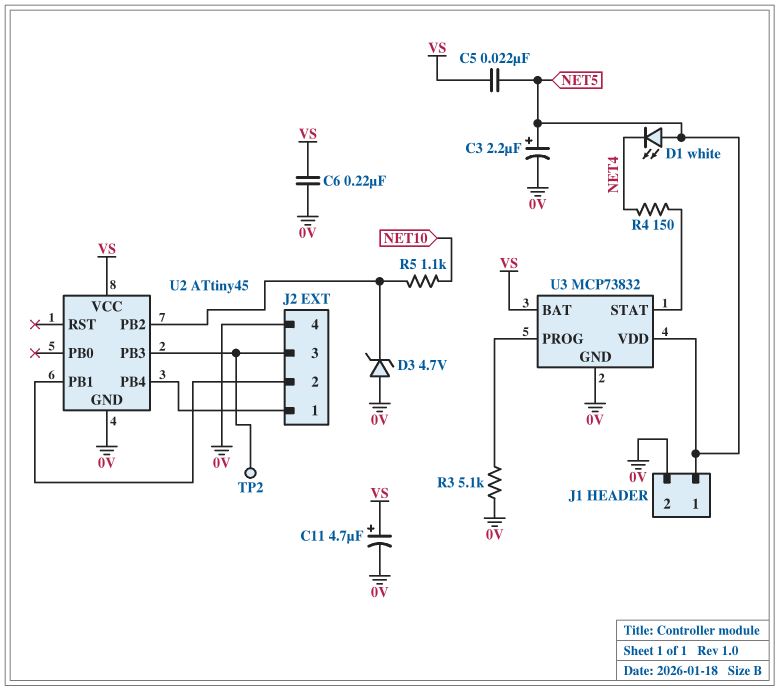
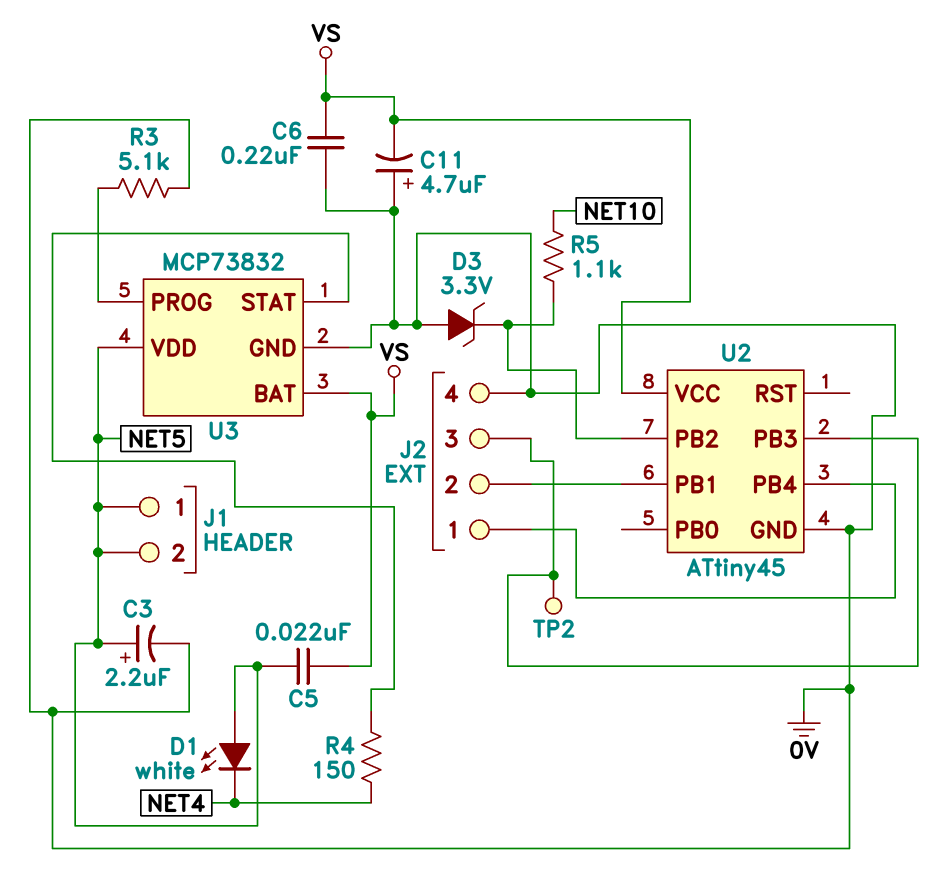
C11: 4.7uF (plus VS, minus 0V) -> 4.7uF (plus 0V, minus VS)
D3: zener 4.7V (A 0V, K U2/PB2) -> zener 3.3V (A 0V, K U2/PB2)
J1 pin 2: 0V -> NET5

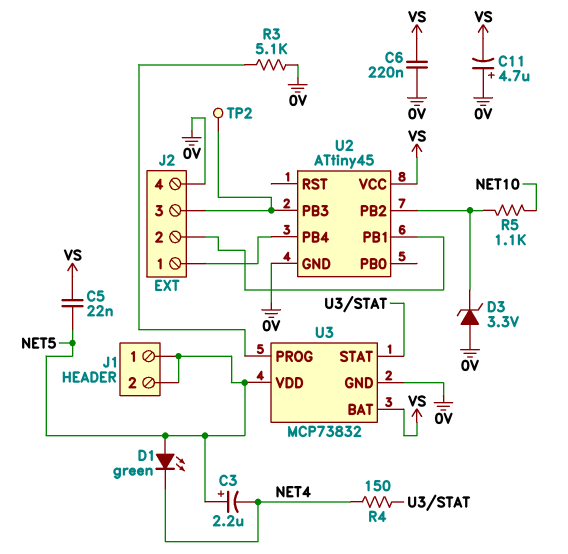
C3: 2.2uF (plus NET5, minus 0V) -> 2.2uF (plus NET5, minus NET4)
D1: LED white (A NET5, K NET4) -> LED green (A NET5, K NET4)

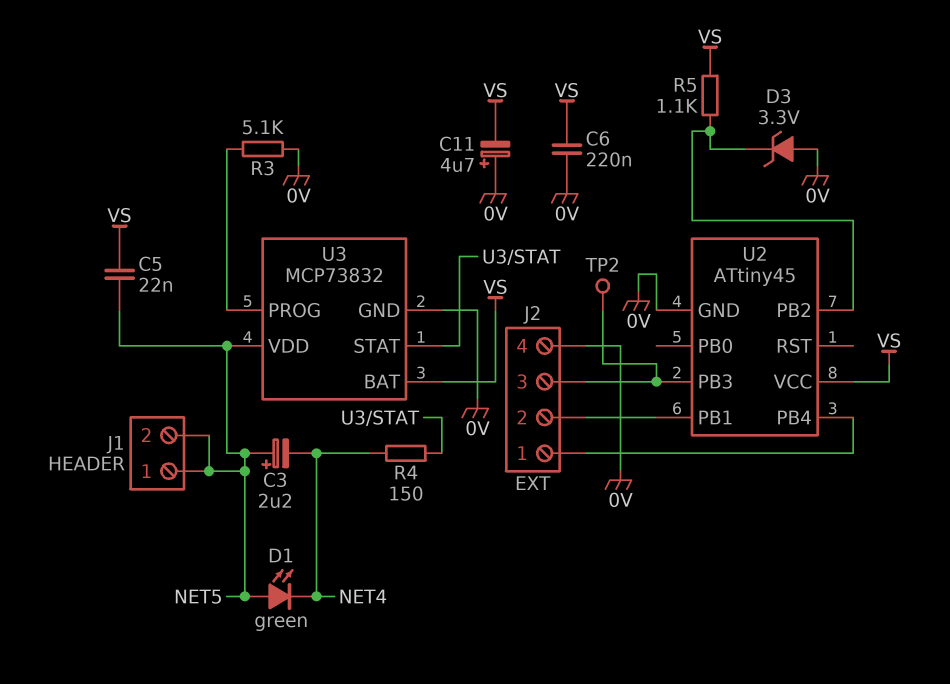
R5: 1.1k (NET10, U2/PB2) -> 1.1k (U2/PB2, VS)

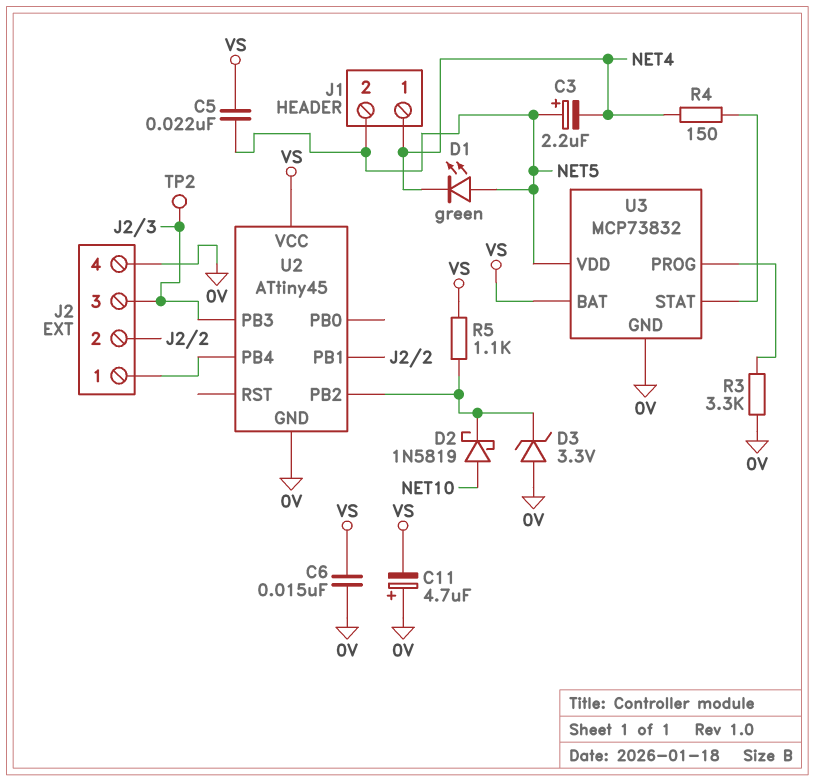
C6: 220nF (0V, VS) -> 15nF (0V, VS)
D2: none -> schottky 1N5819 (A NET10, K U2/PB2)
J1 pin 1: NET5 -> NET4
R3: 5.1k (0V, U3/PROG) -> 3.3k (0V, U3/PROG)

